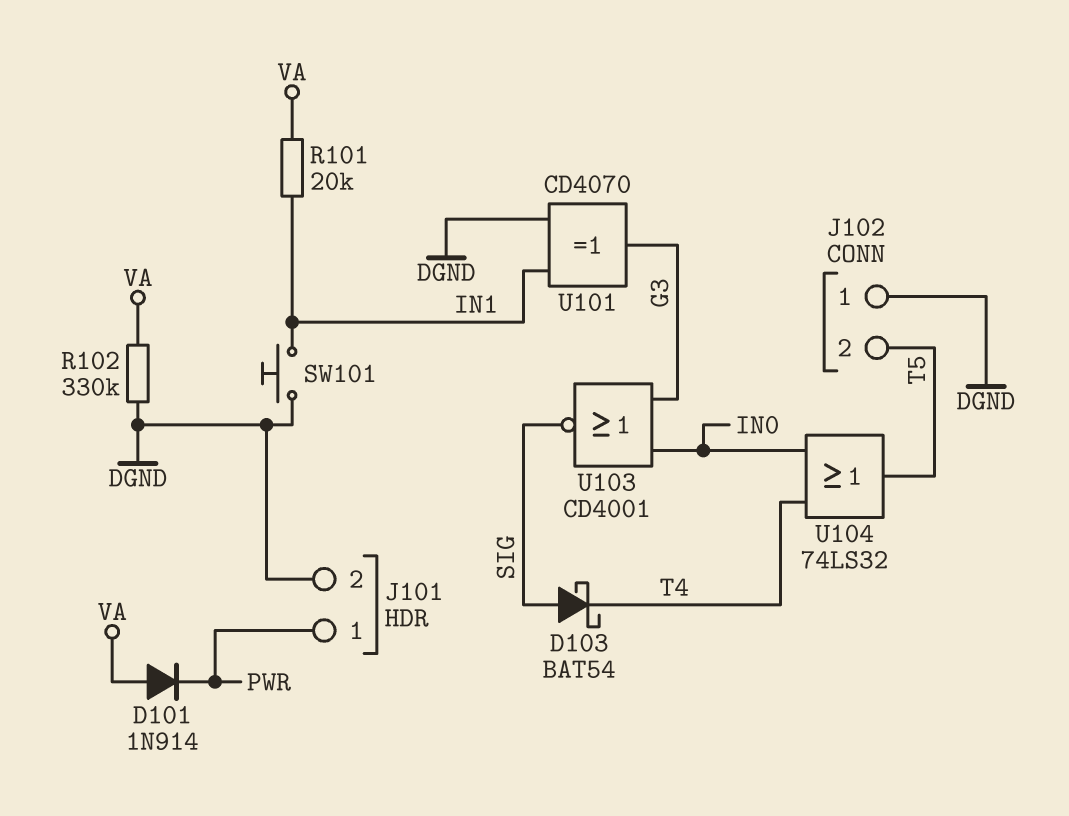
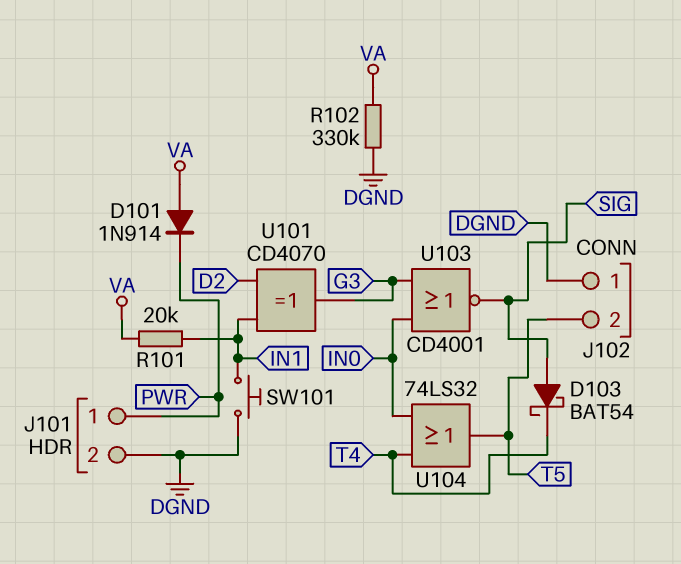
U101: XOR CD4070 (in DGND, in IN1, out G3) -> XOR CD4070 (in D2, in IN1, out G3)

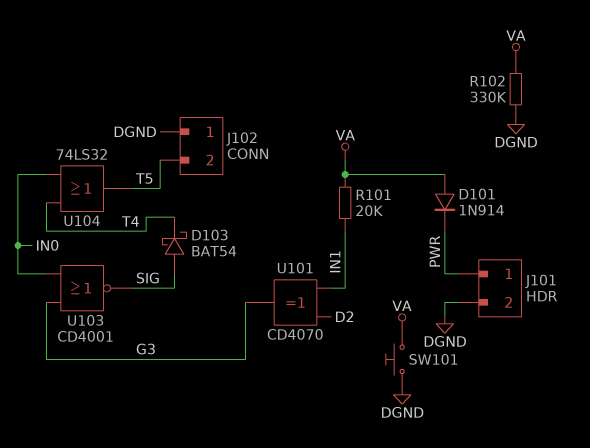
SW101: button (DGND, IN1) -> button (DGND, VA)

